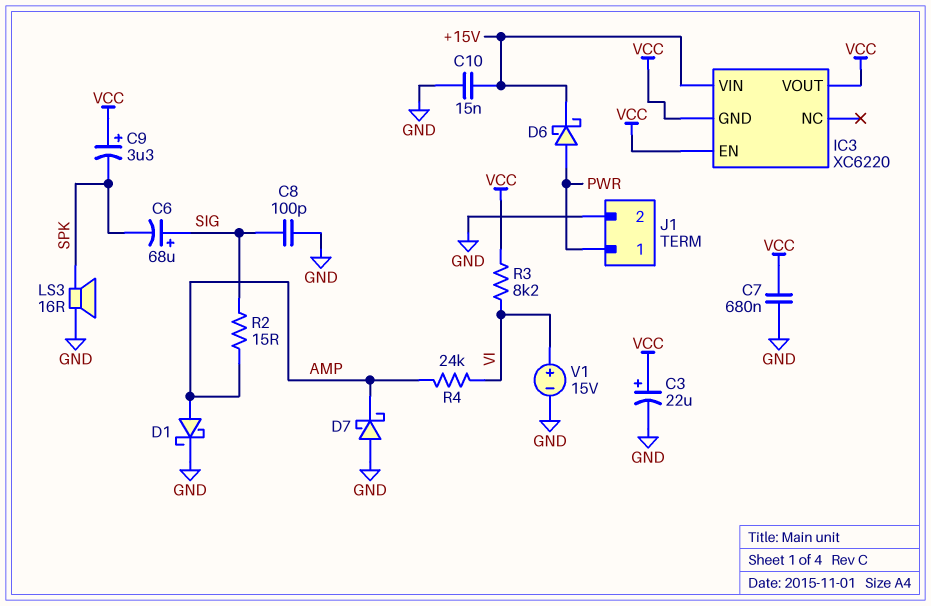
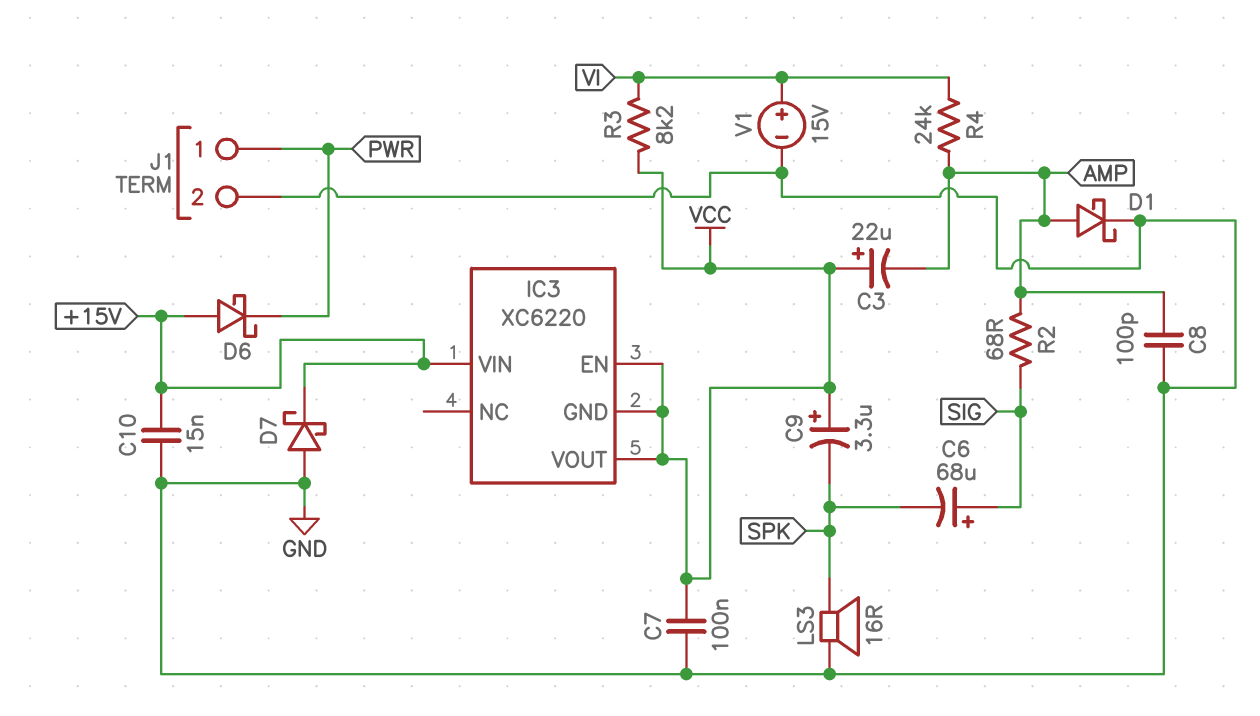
C3: 22uF (plus VCC, minus GND) -> 22uF (plus VCC, minus AMP)
C7: 680nF (GND, VCC) -> 100nF (GND, VCC)
C8: 100pF (GND, SIG) -> 100pF (AMP, GND)
D6: schottky (A PWR, K +15V) -> schottky (A +15V, K PWR)
D7: schottky (A GND, K AMP) -> schottky (A GND, K +15V)
R2: 15 (AMP, SIG) -> 68 (AMP, SIG)

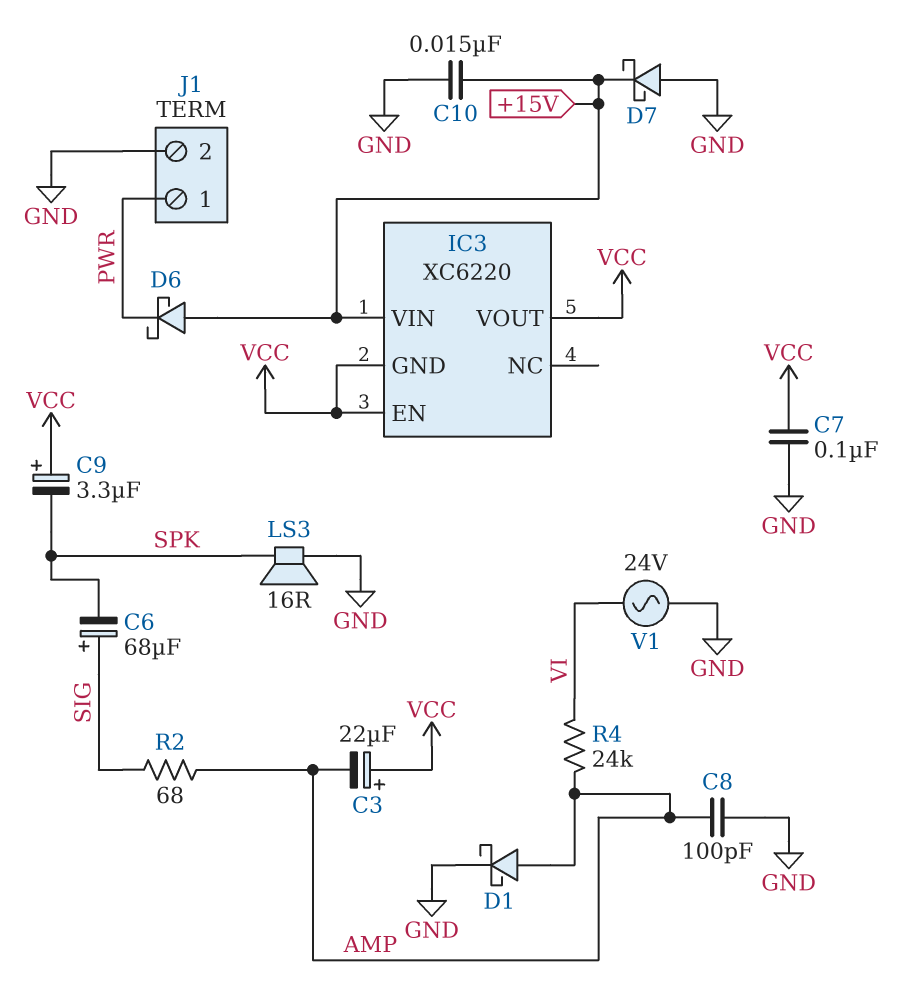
R3: 8.2k (VCC, VI) -> none
V1: 15V (plus VI, minus GND) -> AC 24V (GND, VI)

